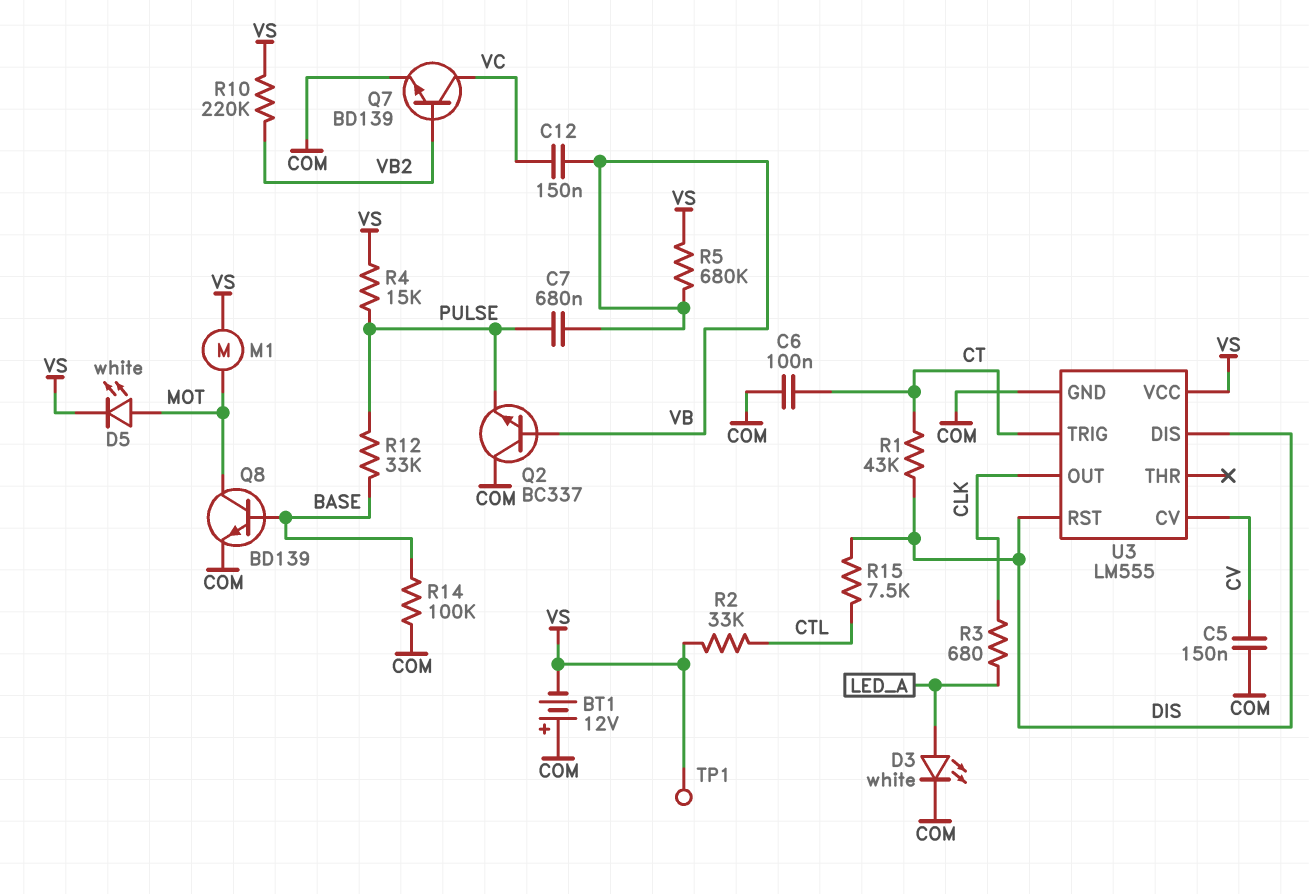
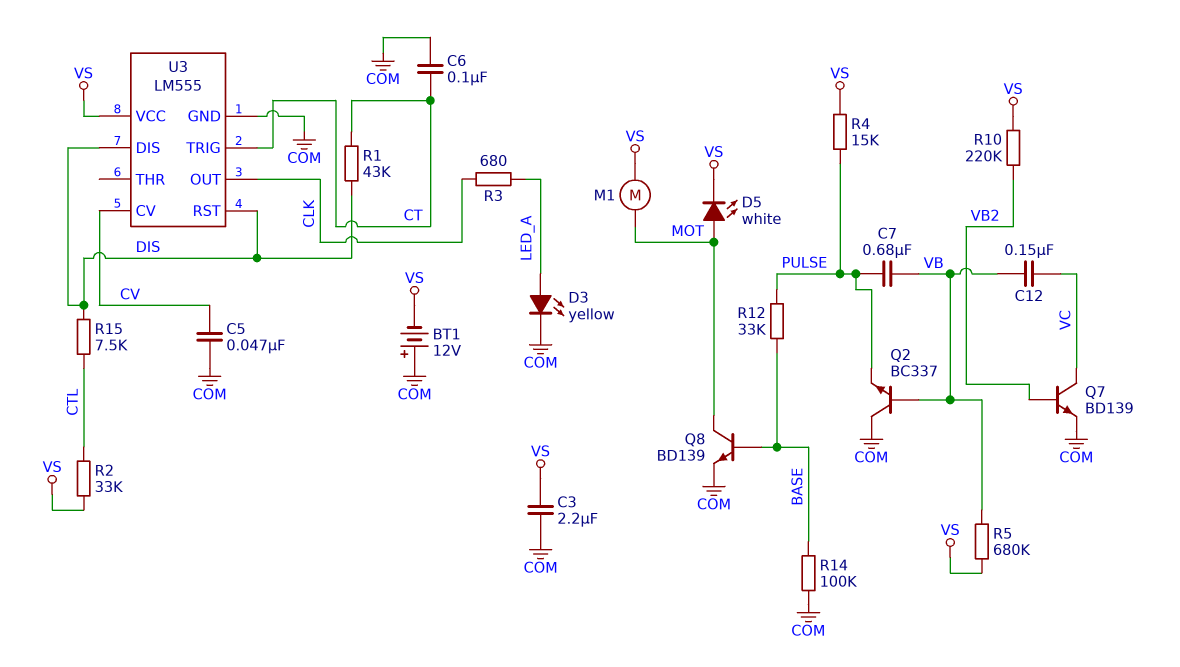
C3: none -> 2.2uF (COM, VS)
C5: 150nF (COM, CV) -> 47nF (COM, CV)
D3: LED white (A LED_A, K COM) -> LED yellow (A LED_A, K COM)
TP1: test point (VS) -> none

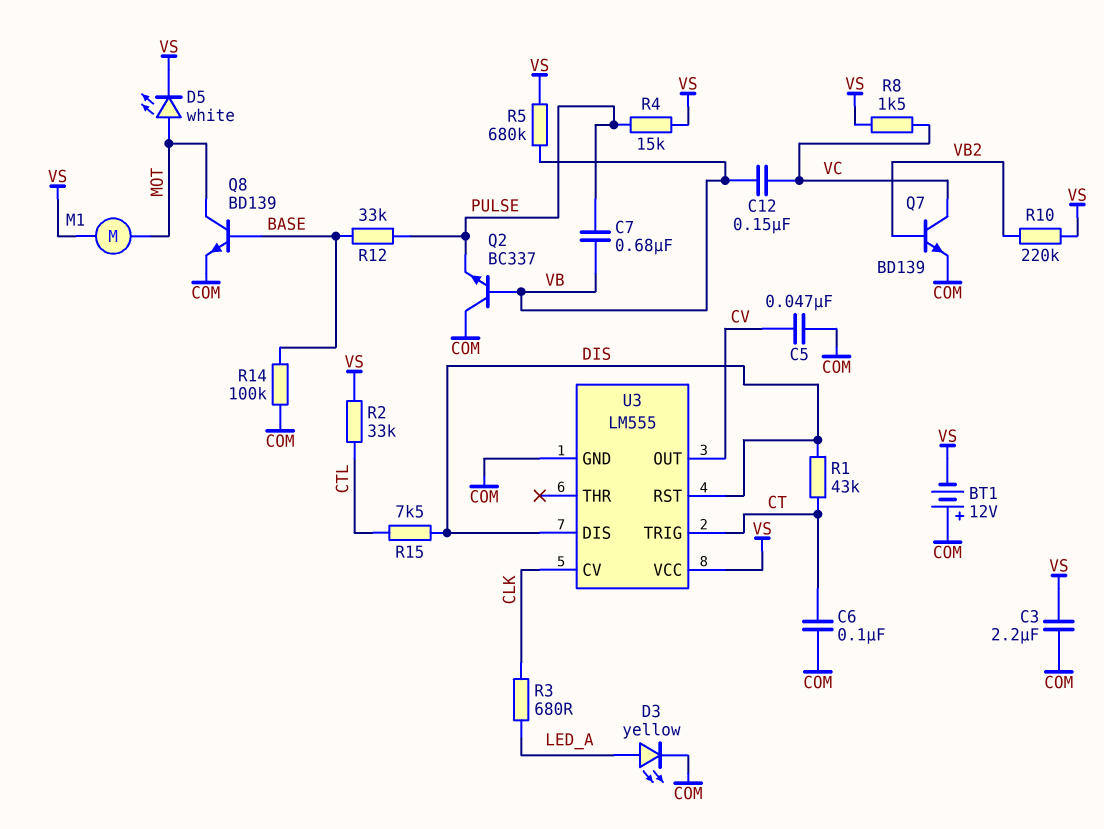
R8: none -> 1.5k (VC, VS)
U3 pin CV: CV -> CLK
U3 pin OUT: CLK -> CV

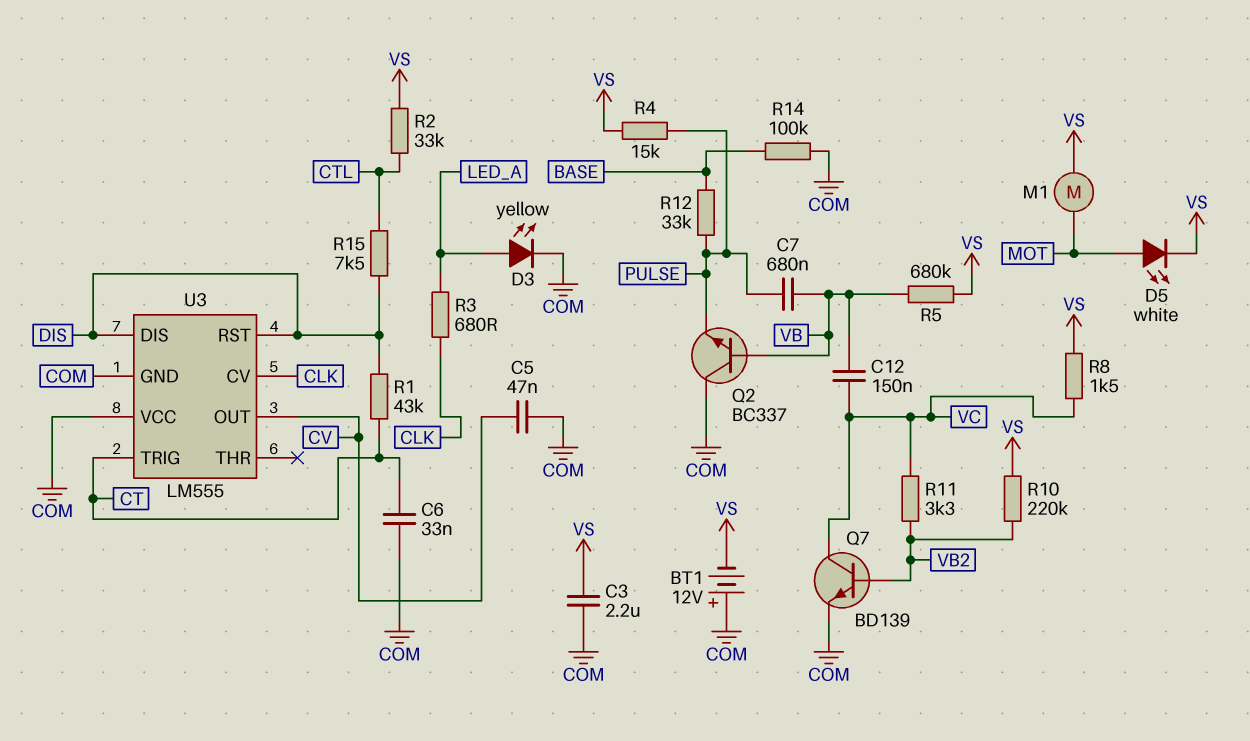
C6: 100nF (COM, CT) -> 33nF (COM, CT)
Q8: NPN BD139 (B BASE, C MOT, E COM) -> none
R11: none -> 3.3k (VB2, VC)
U3 pin VCC: VS -> COM

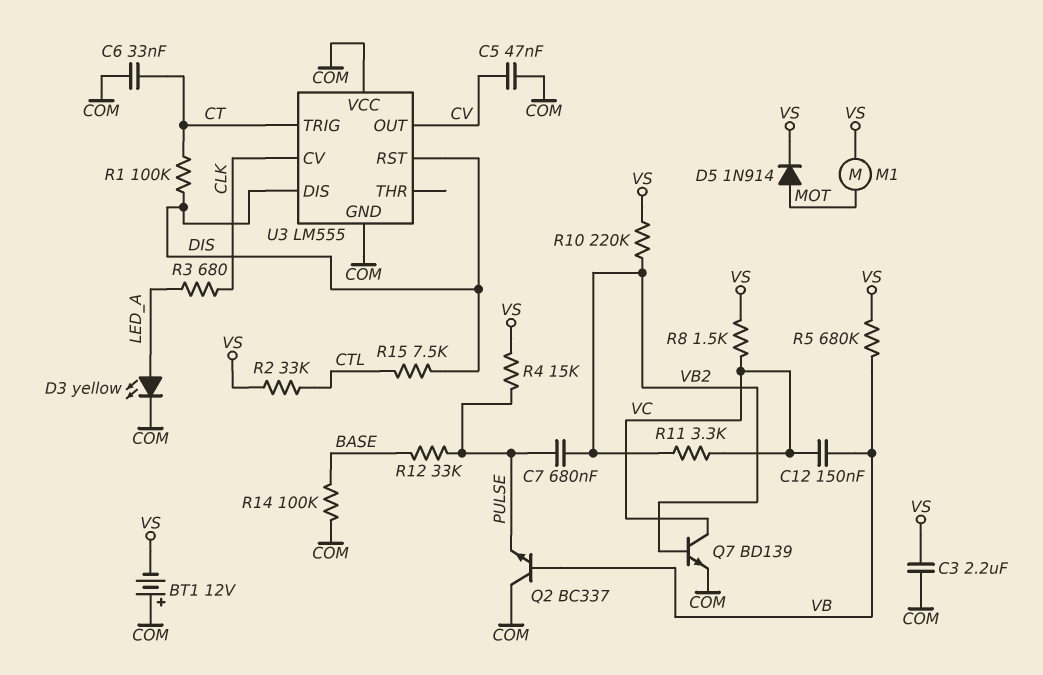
C7: 680nF (PULSE, VB) -> 680nF (PULSE, VB2)
D5: LED white (A MOT, K VS) -> diode 1N914 (A MOT, K VS)
R1: 43k (CT, DIS) -> 100k (CT, DIS)

